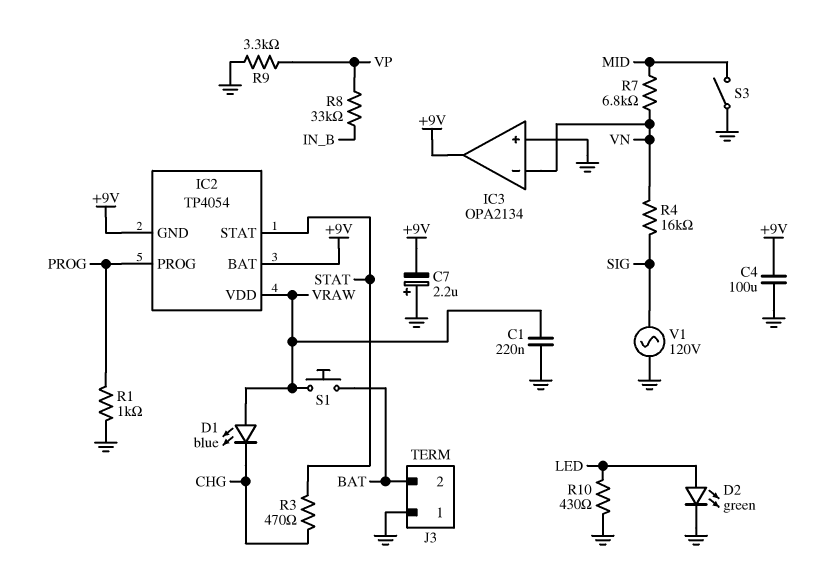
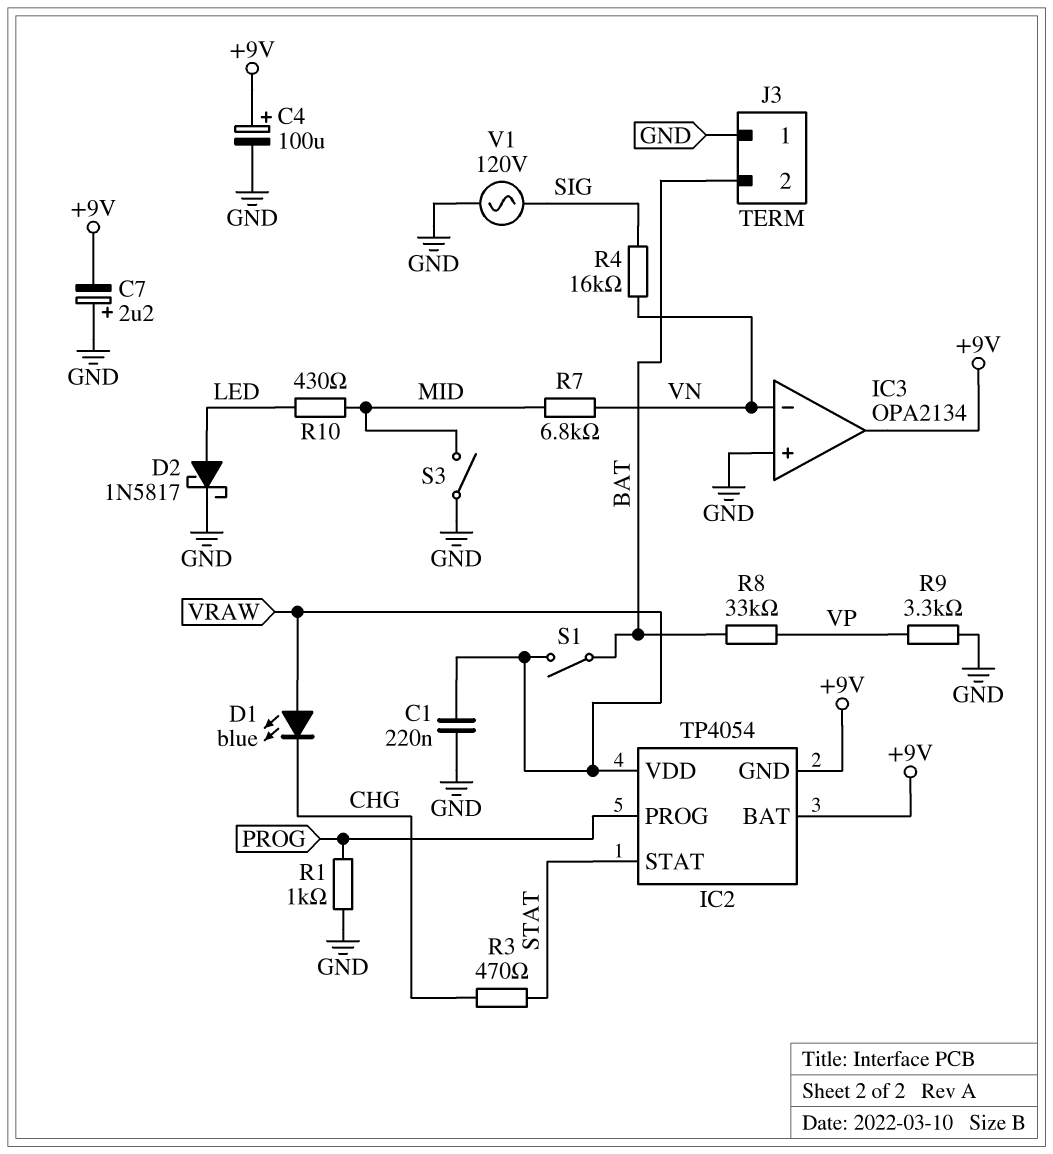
C4: 100uF (+9V, GND) -> 100uF (plus +9V, minus GND)
D2: LED green (A LED, K GND) -> schottky 1N5817 (A LED, K GND)
R8: 33k (IN_B, VP) -> 33k (BAT, VP)
R10: 430 (GND, LED) -> 430 (LED, MID)
S1: button (BAT, VRAW) -> switch (BAT, VRAW)

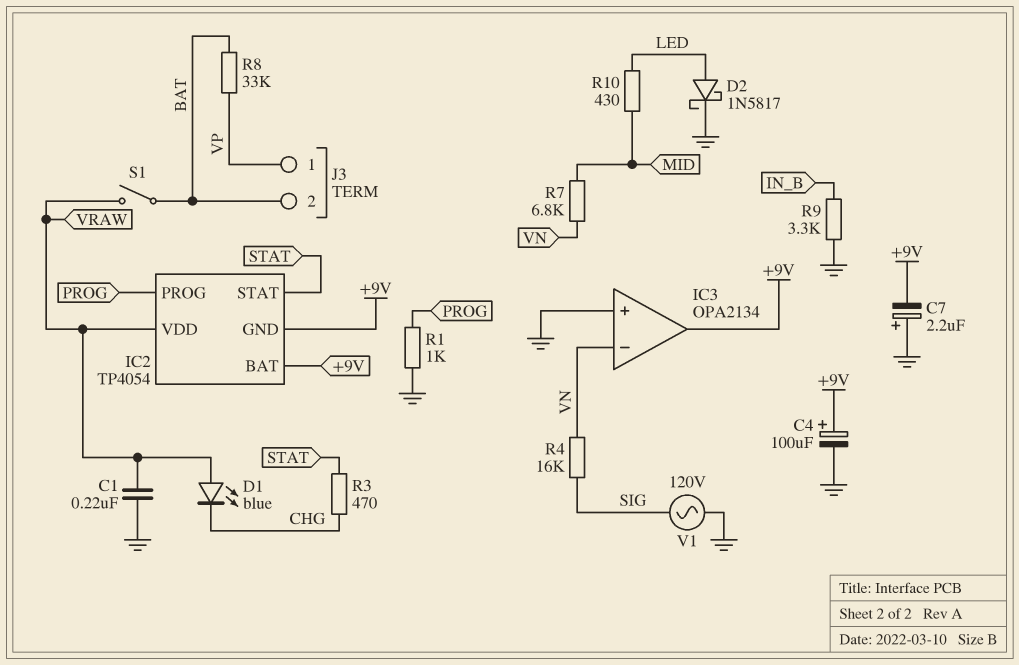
J3 pin 1: GND -> VP
R9: 3.3k (GND, VP) -> 3.3k (GND, IN_B)
S3: switch (GND, MID) -> none

